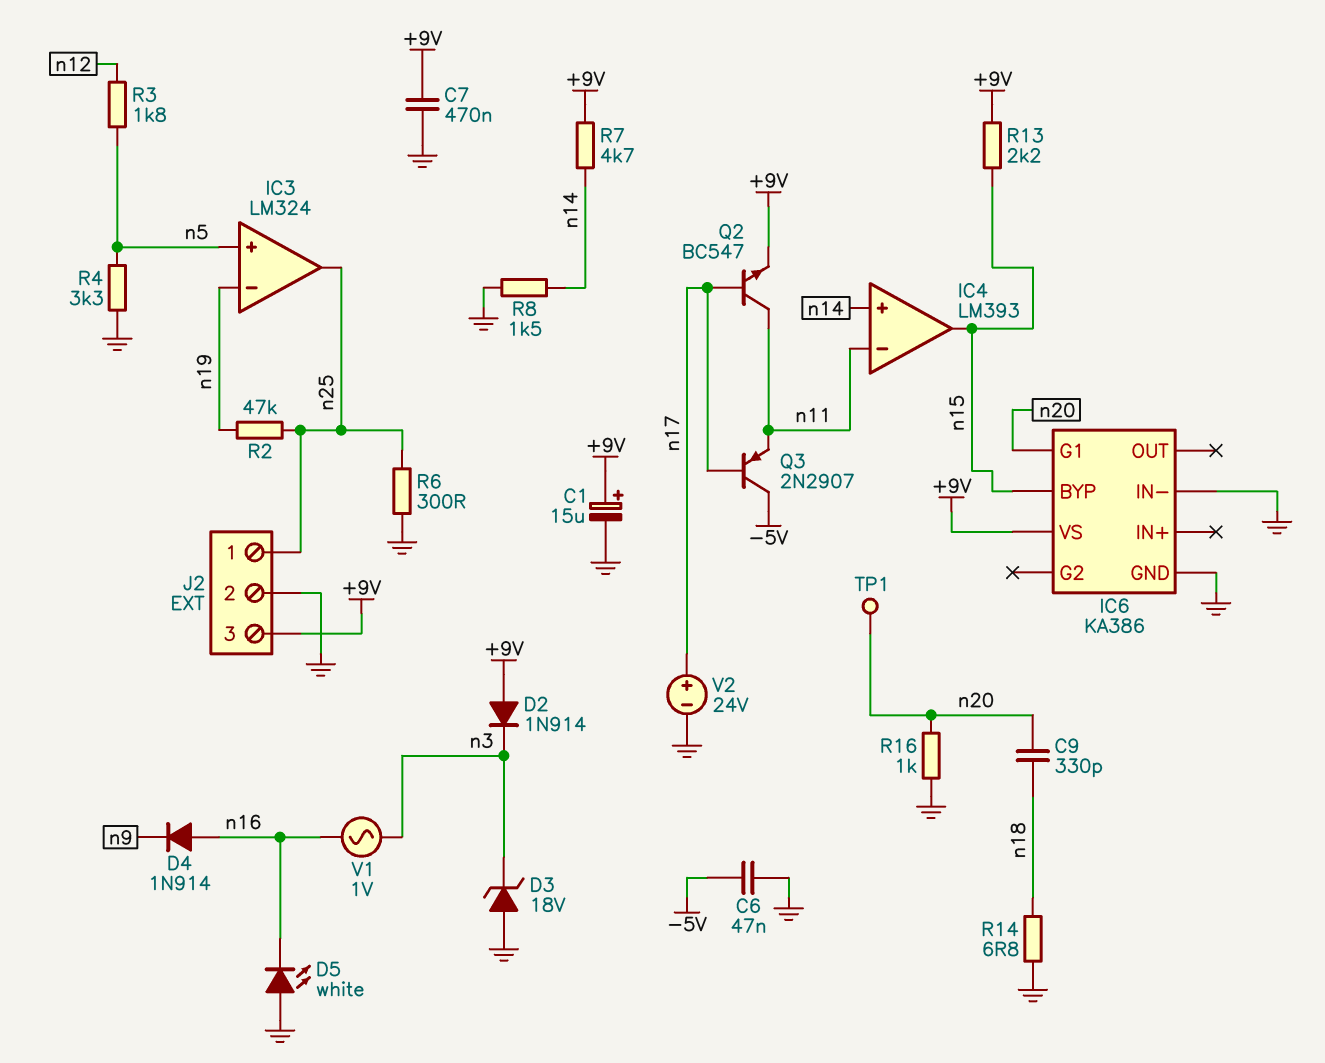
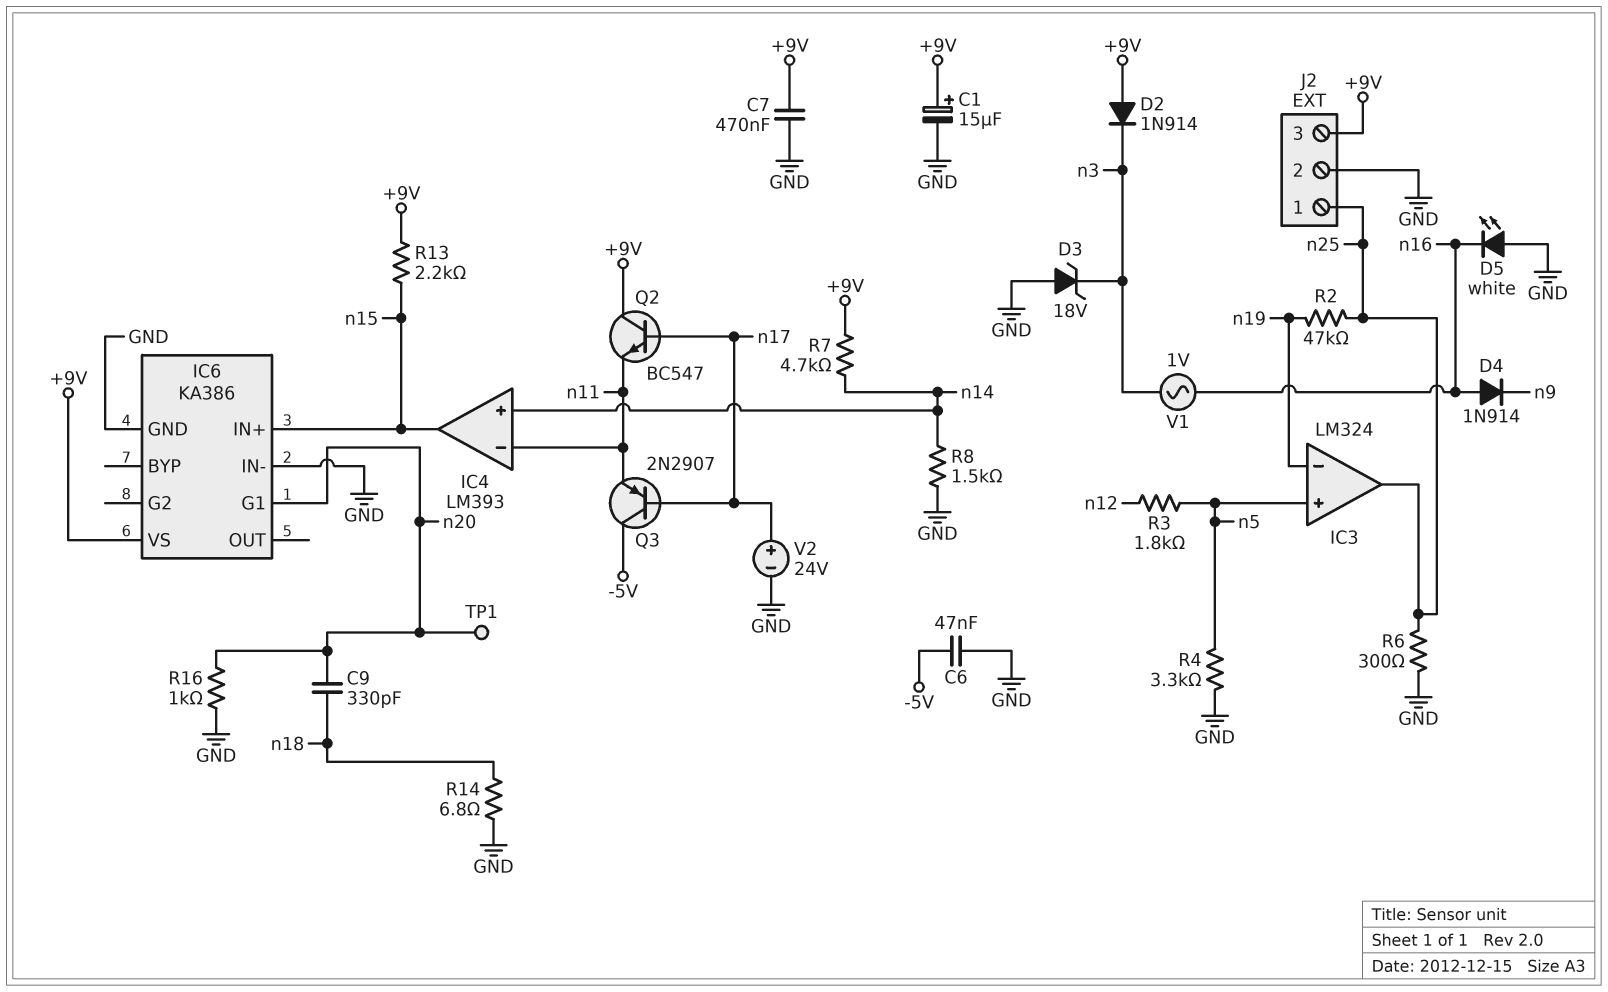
IC6 pin BYP: n15 -> none
IC6 pin IN+: none -> n15
Q2: NPN BC547 (B n17, C n11, E +9V) -> NPN BC547 (B n17, C +9V, E n11)

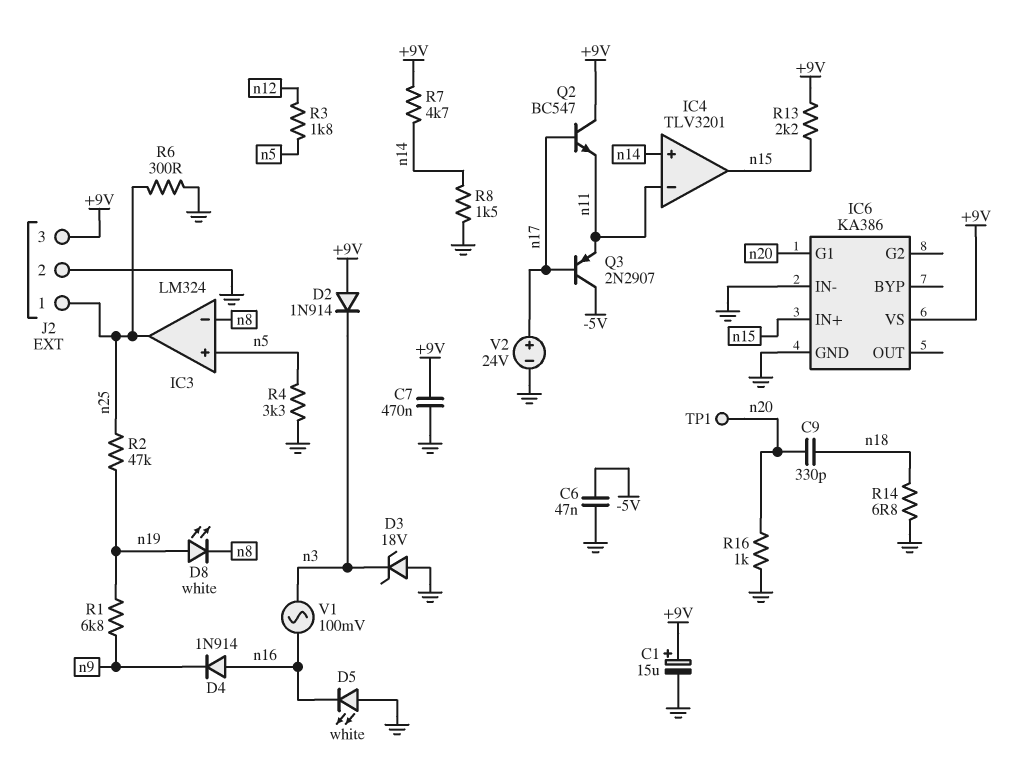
D8: none -> LED white (A n19, K n8)
IC3 pin in-: n19 -> n8
IC4: LM393 -> TLV3201
R1: none -> 6.8k (n9, n19)
V1: AC 1V (n3, n16) -> AC 100mV (n3, n16)

